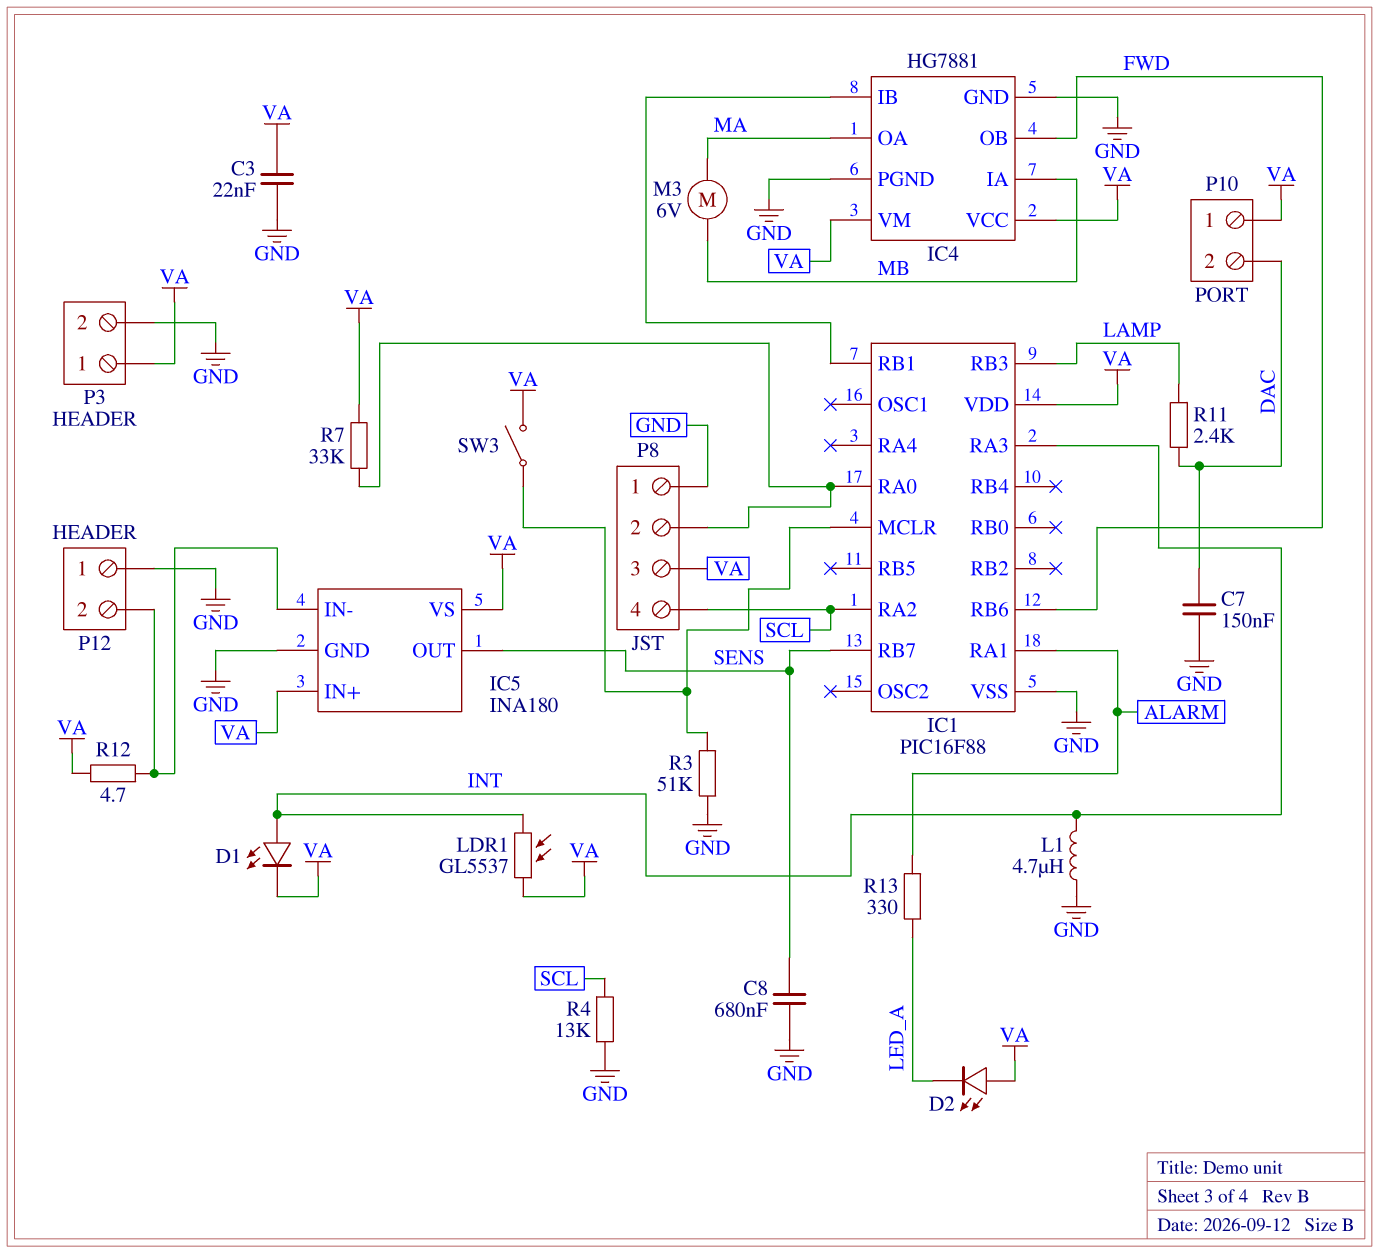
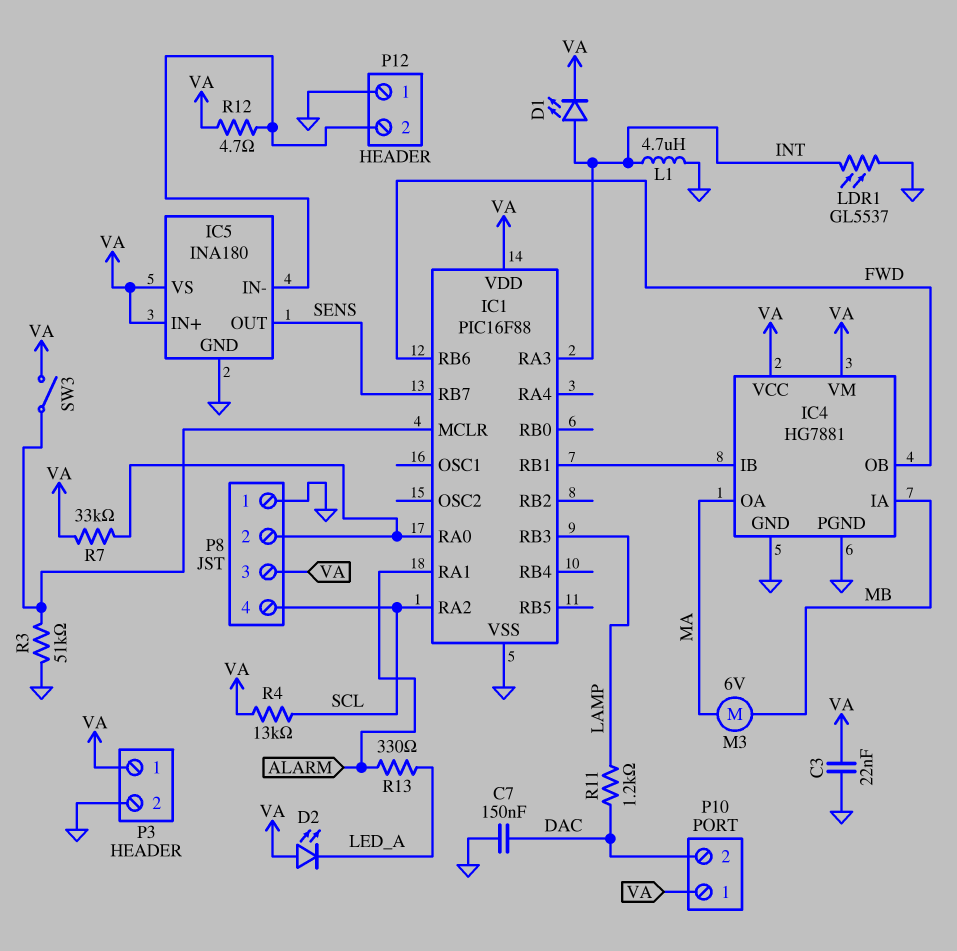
C8: 680nF (GND, SENS) -> none
LDR1: GL5537 (INT, VA) -> GL5537 (GND, INT)
R4: 13k (GND, SCL) -> 13k (SCL, VA)
R11: 2.4k (DAC, LAMP) -> 1.2k (DAC, LAMP)

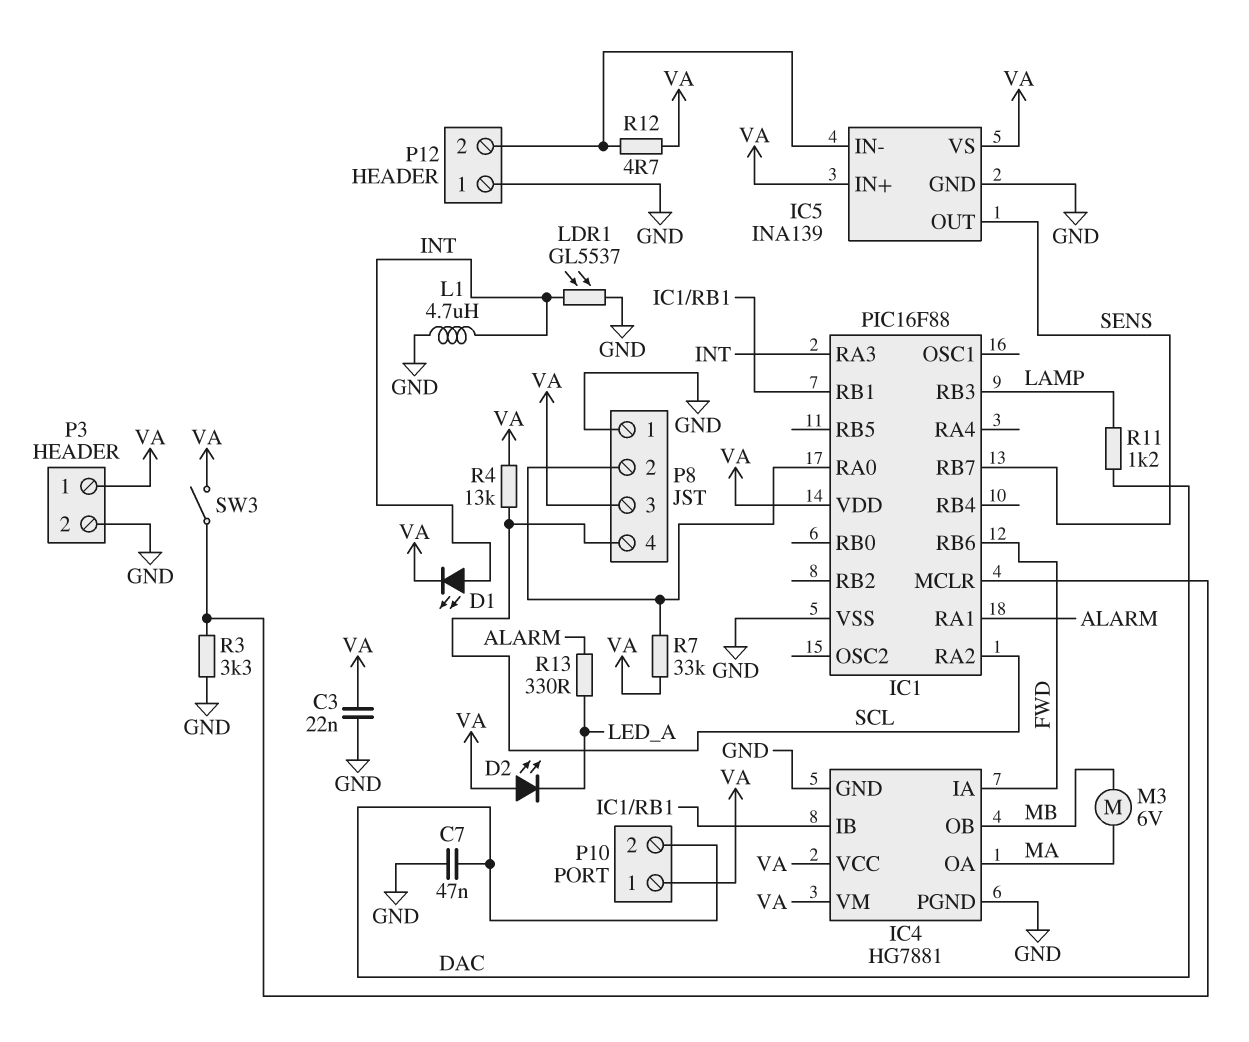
C7: 150nF (DAC, GND) -> 47nF (DAC, GND)
IC4 pin IA: MB -> FWD
IC4 pin OB: FWD -> MB
IC5: INA180 -> INA139
R3: 51k (GND, IC1/MCLR) -> 3.3k (GND, IC1/MCLR)

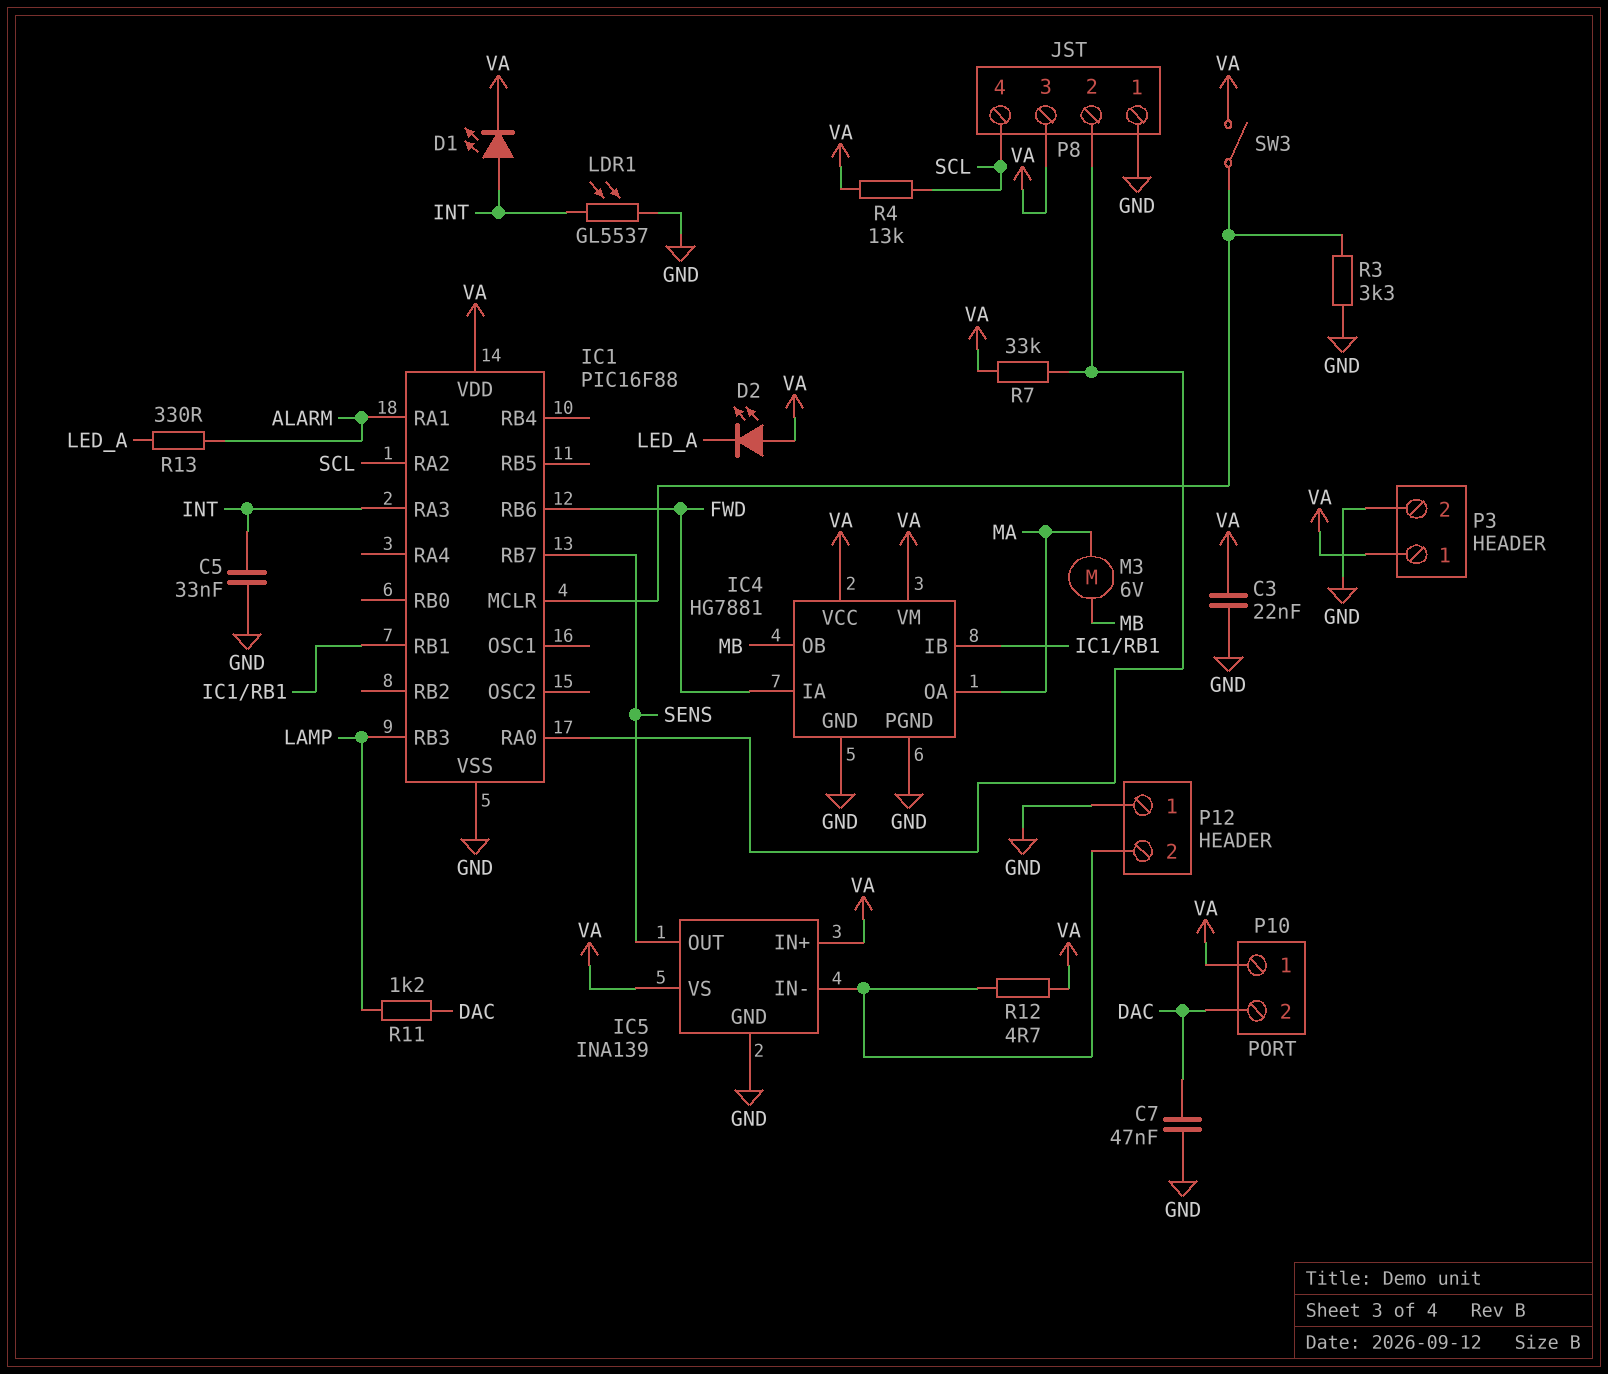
C5: none -> 33nF (GND, INT)
L1: 4.7uH (GND, INT) -> none

